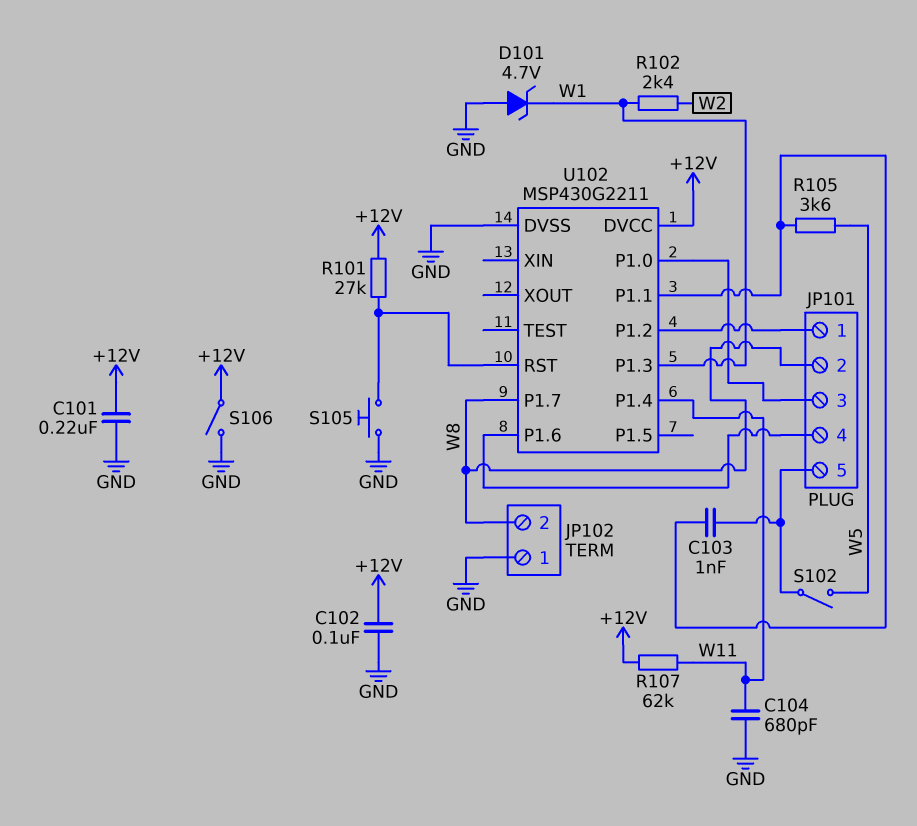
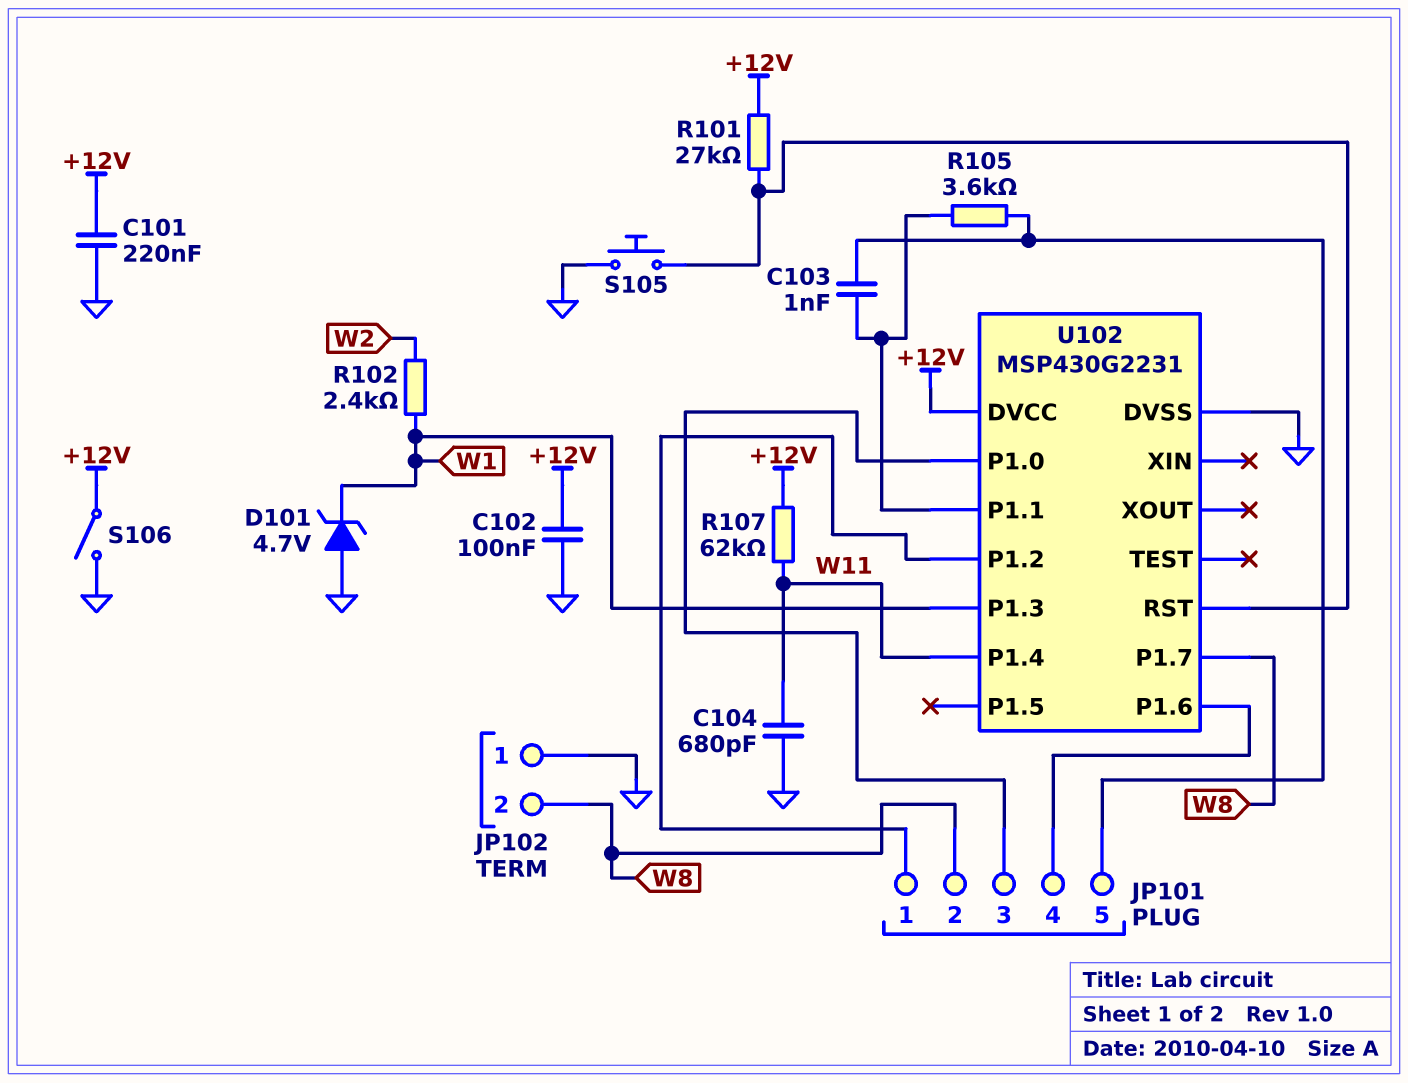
R105: 3.6k (U102/P1.1, W5) -> 3.6k (JP101/5, U102/P1.1)
S102: switch (JP101/5, W5) -> none
U102: MSP430G2211 -> MSP430G2231

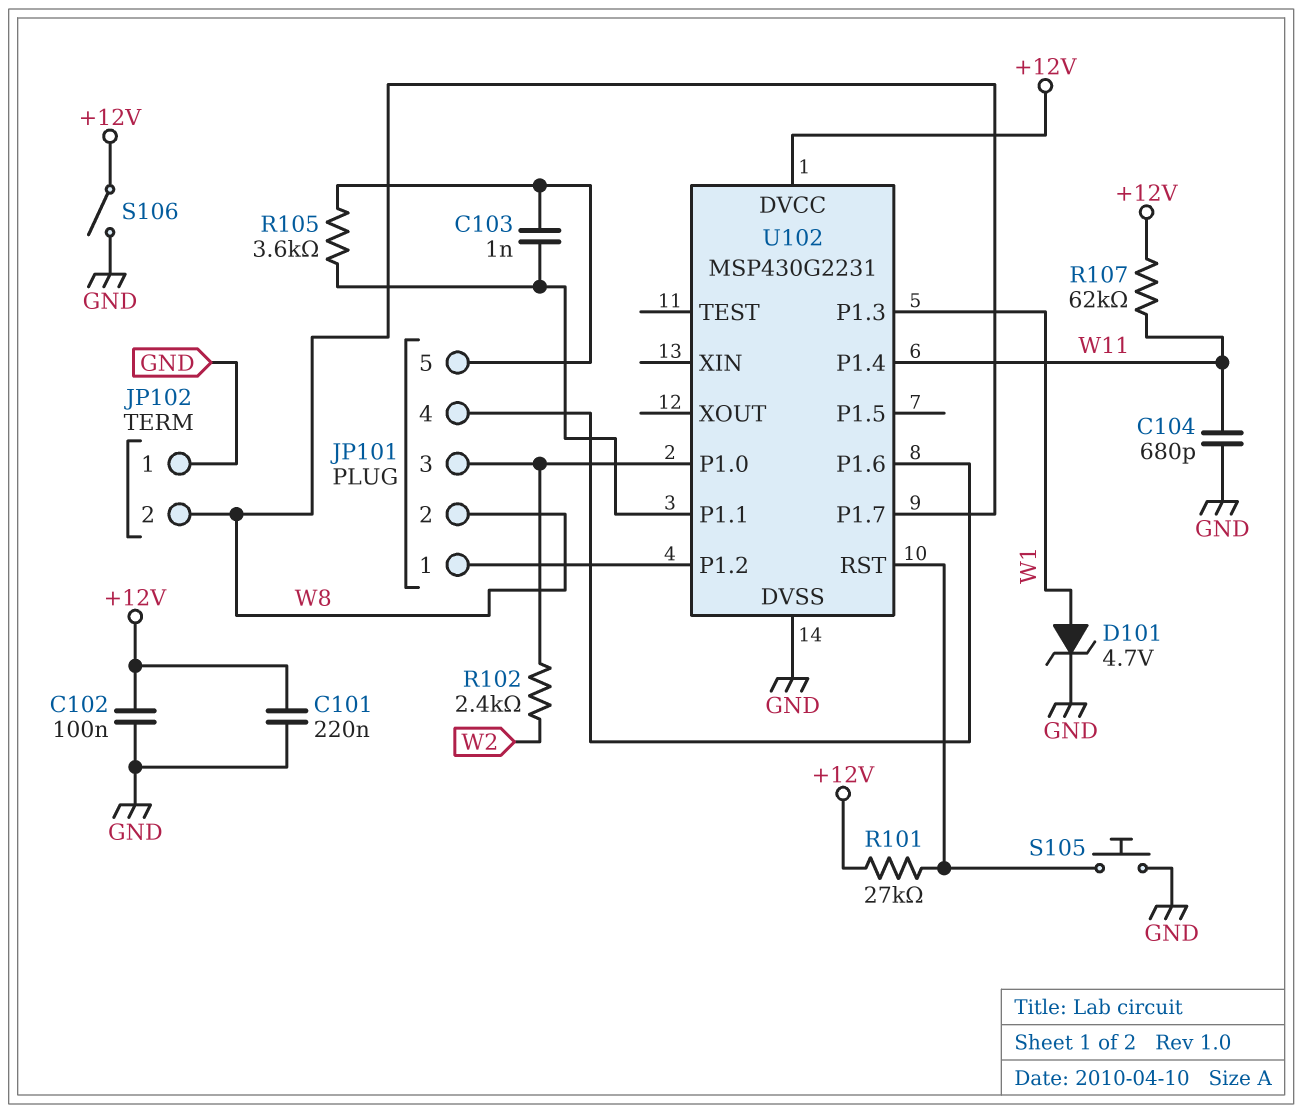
D101: zener 4.7V (A GND, K W1) -> zener 4.7V (A W1, K GND)
R102: 2.4k (W1, W2) -> 2.4k (JP101/3, W2)

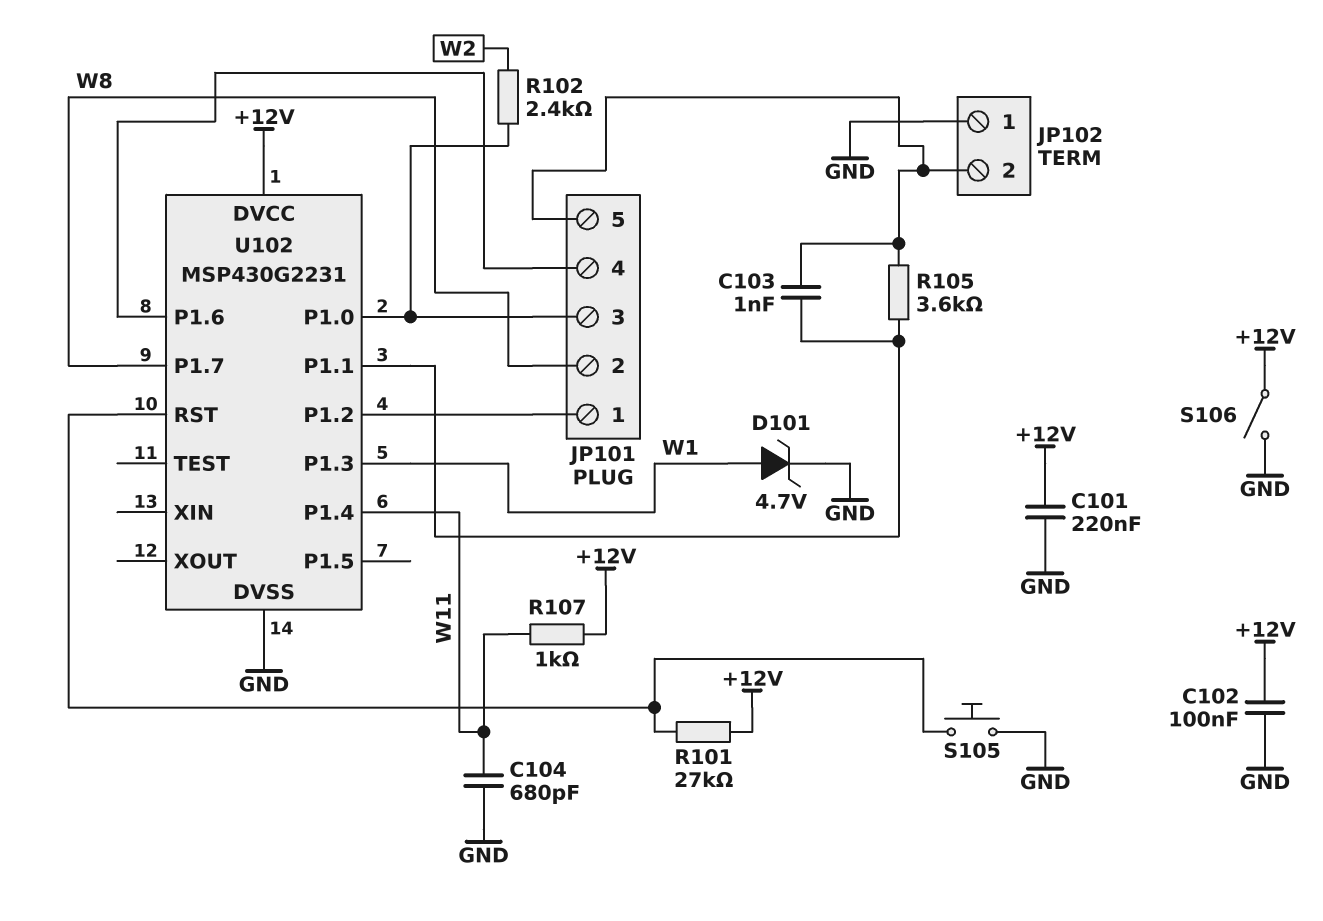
JP102 pin 2: W8 -> JP101/5
R107: 62k (+12V, W11) -> 1k (+12V, W11)

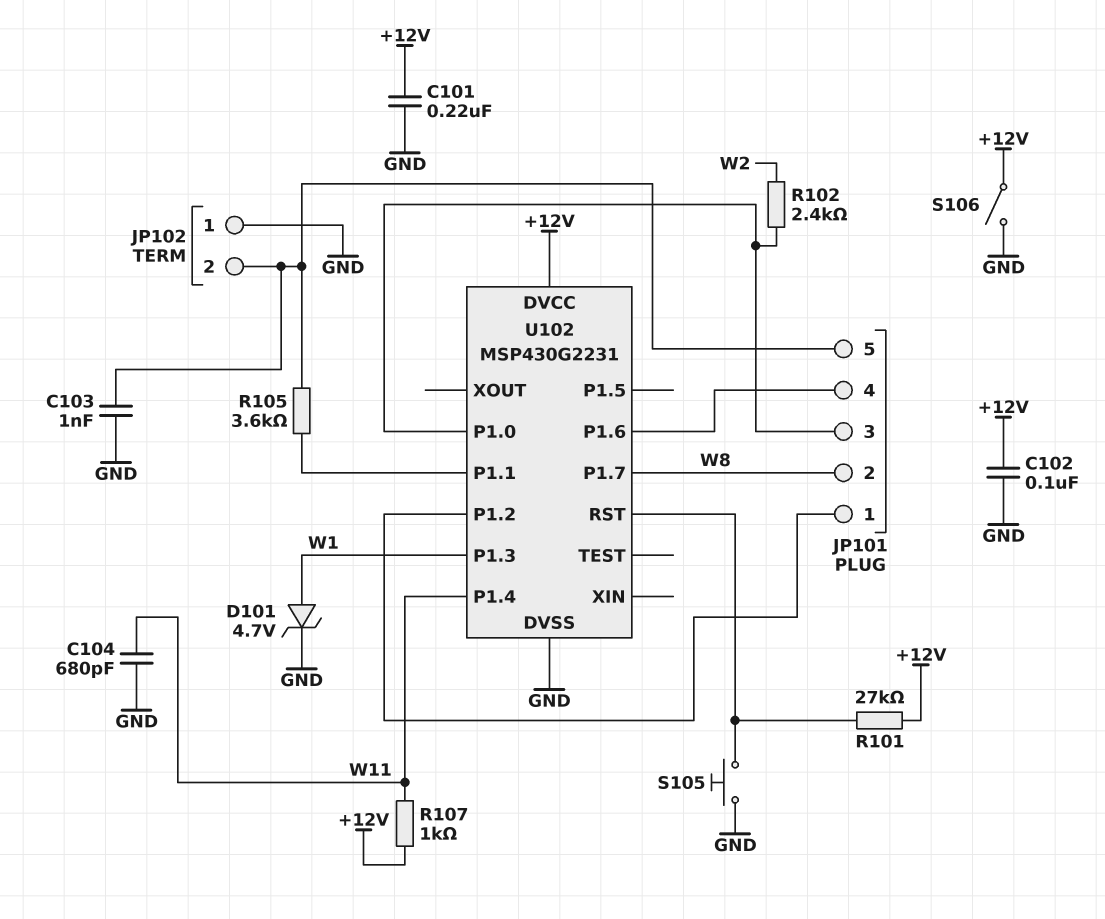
C103: 1nF (JP101/5, U102/P1.1) -> 1nF (GND, JP101/5)

